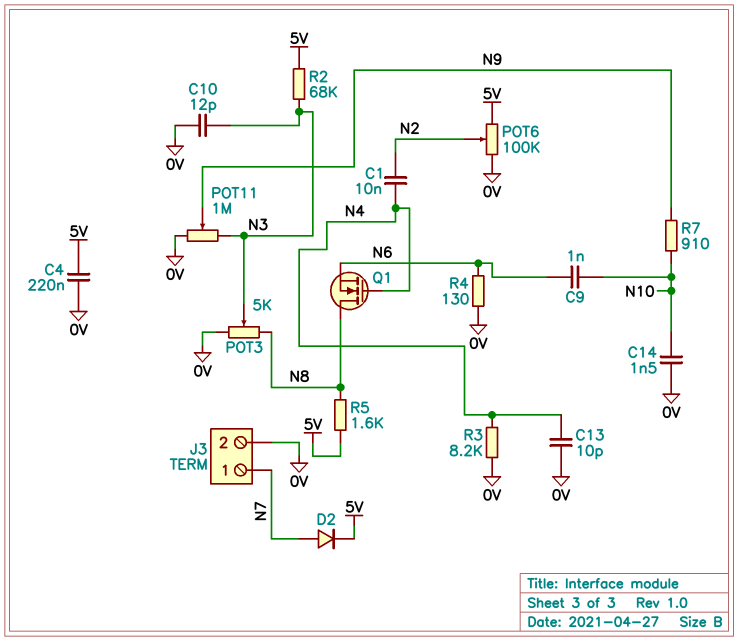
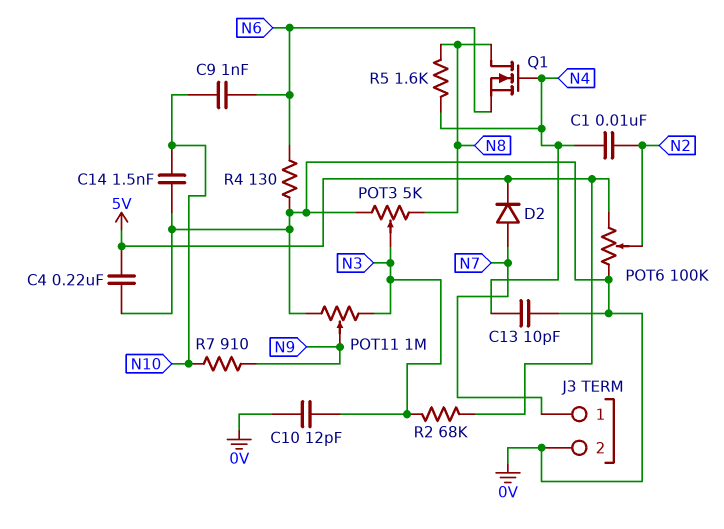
R3: 8.2k (0V, N4) -> none
R5: 1.6k (5V, N8) -> 1.6k (N4, N8)

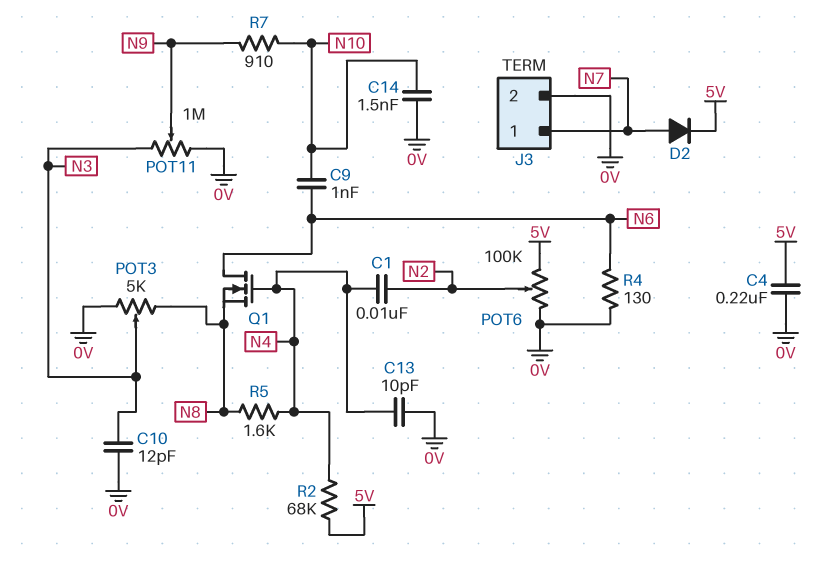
Q1: NMOS (G N4, D N8, S N6) -> NMOS (G N4, D N6, S N8)
R2: 68k (5V, N3) -> 68k (5V, N4)

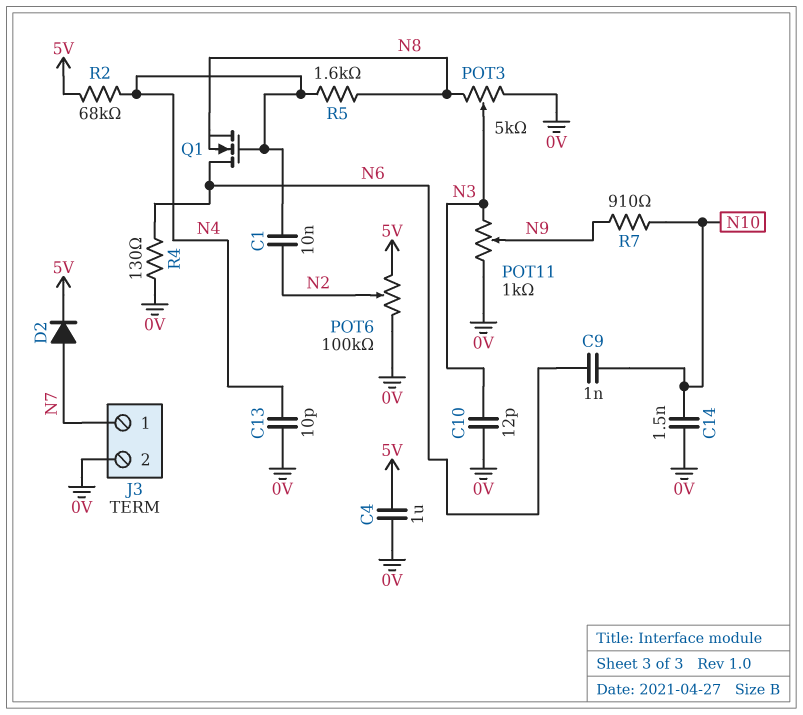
C4: 220nF (0V, 5V) -> 1uF (0V, 5V)
POT11: 1M (0V, N3, wiper N9) -> 1k (0V, N3, wiper N9)

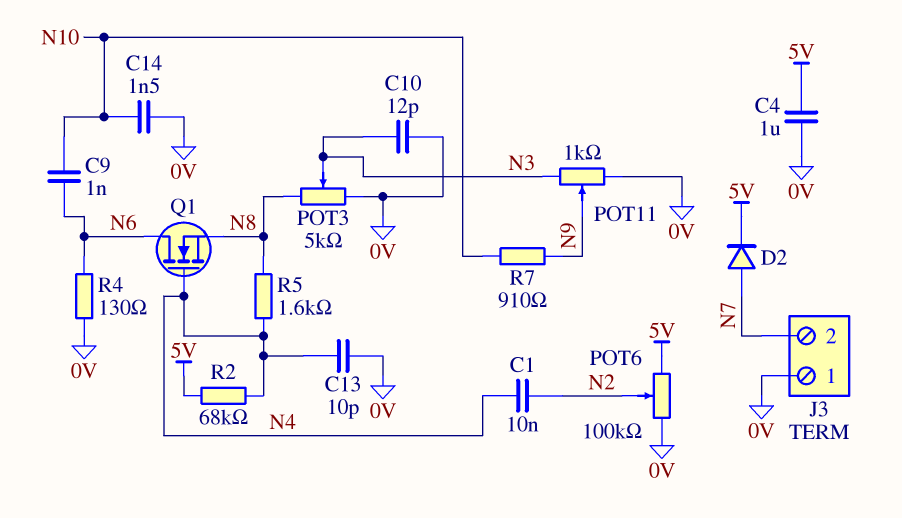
J3 pin 1: N7 -> 0V
J3 pin 2: 0V -> N7

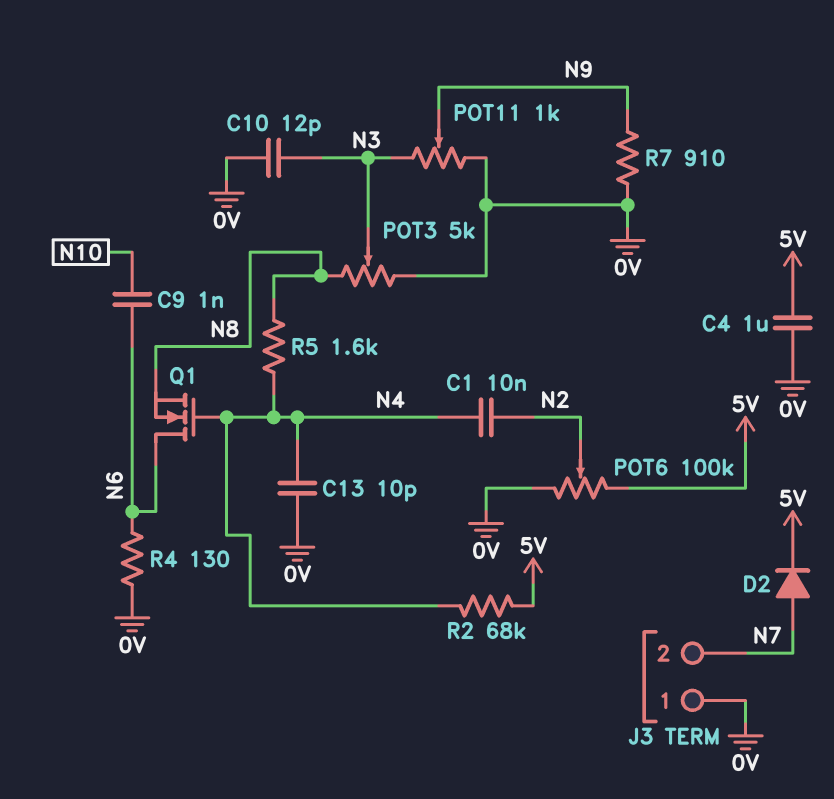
C14: 1.5nF (0V, N10) -> none
R7: 910 (N9, N10) -> 910 (0V, N9)

